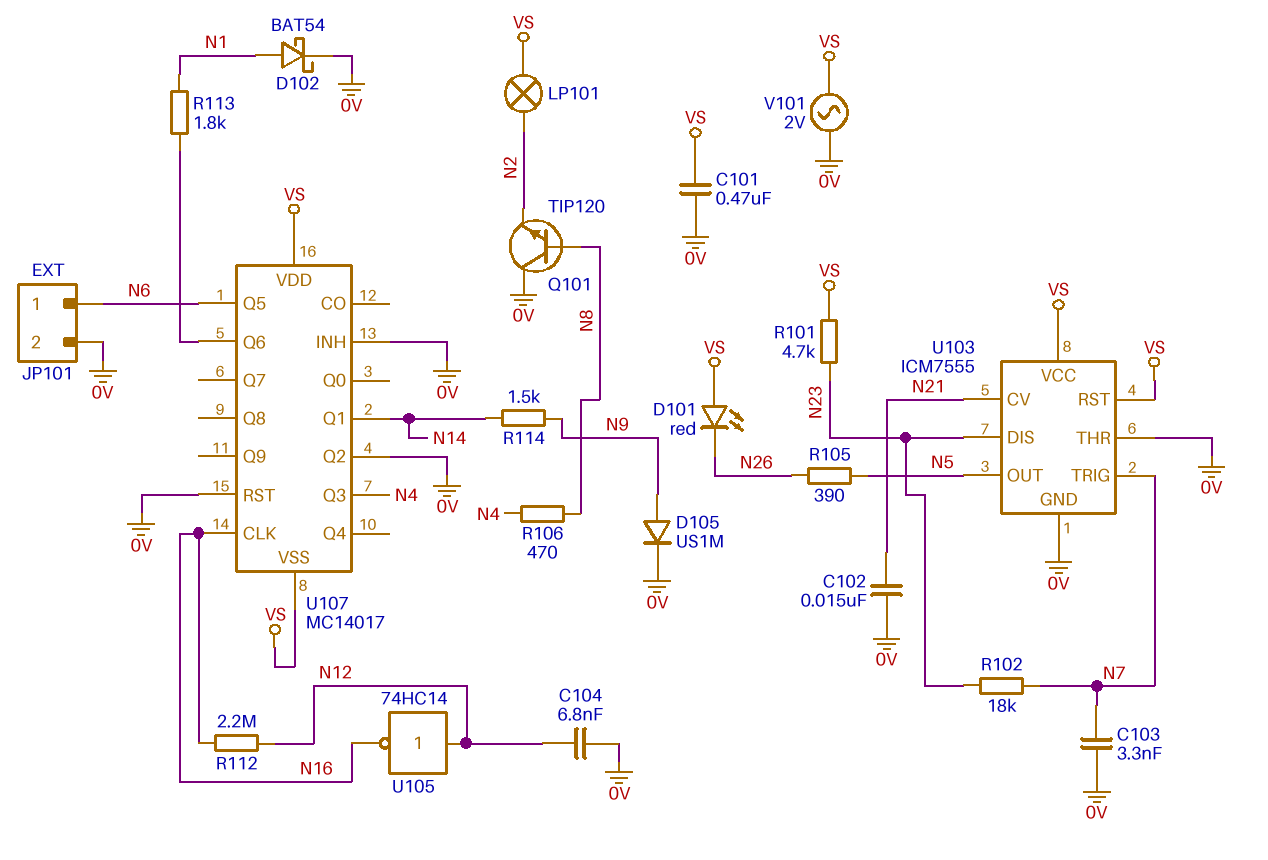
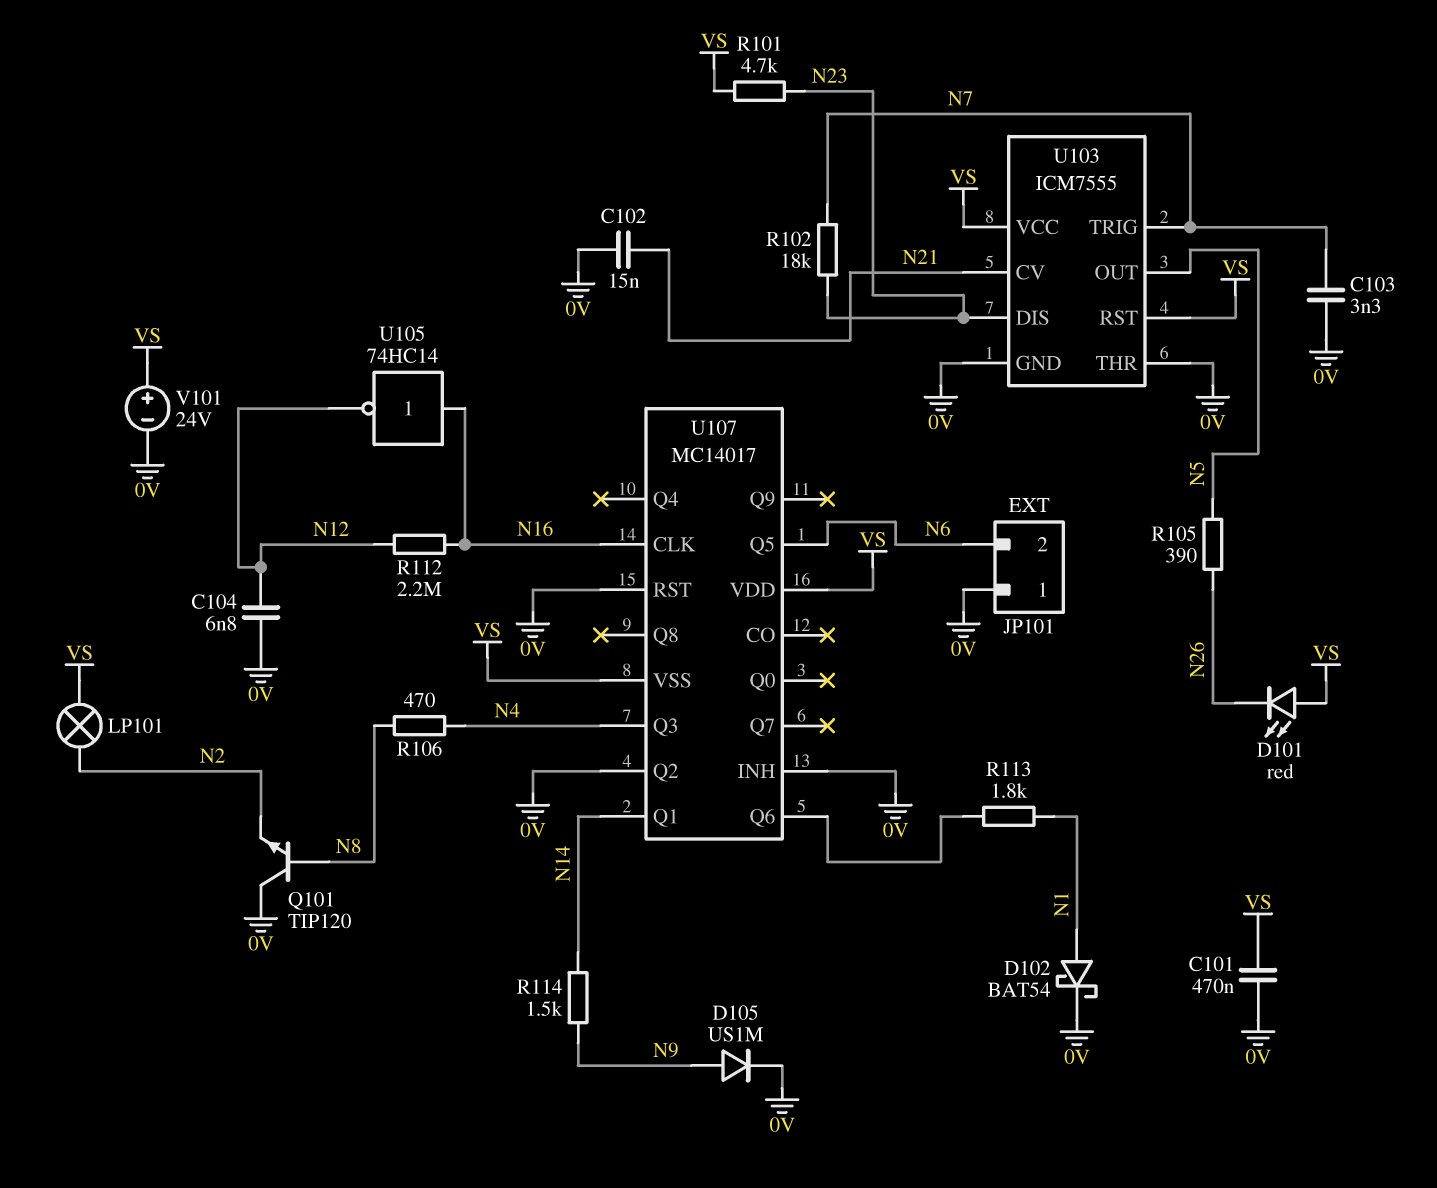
JP101 pin 1: N6 -> 0V
JP101 pin 2: 0V -> N6
U105: NOT 74HC14 (in N12, out N16) -> NOT 74HC14 (in N16, out N12)
V101: AC 2V (0V, VS) -> 24V (plus VS, minus 0V)

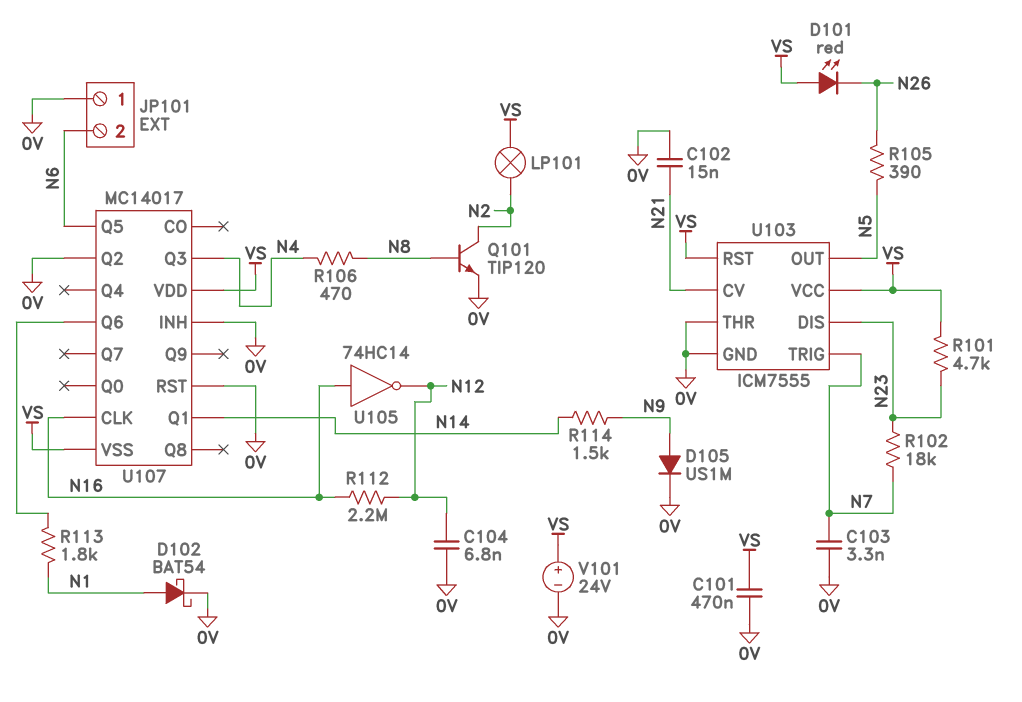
Q101: NPN TIP120 (B N8, C 0V, E N2) -> NPN TIP120 (B N8, C N2, E 0V)

